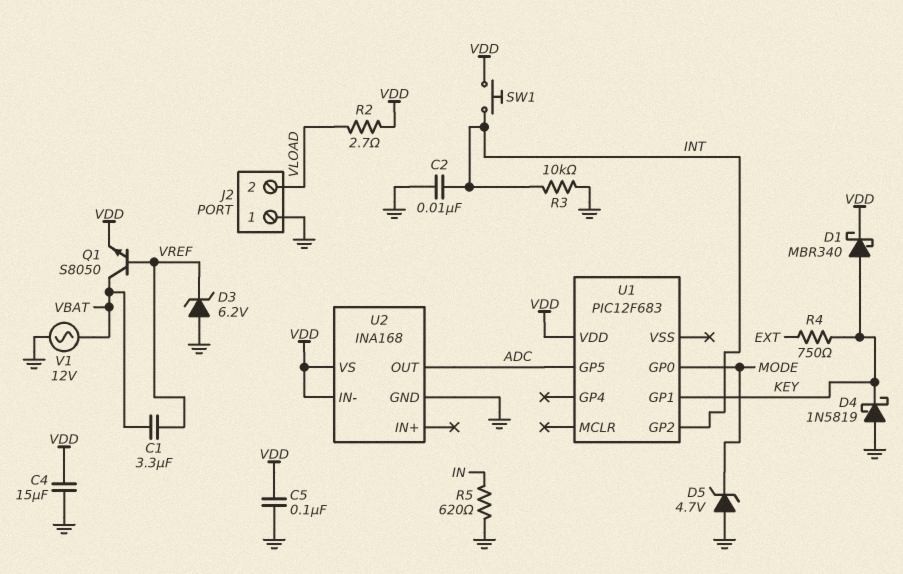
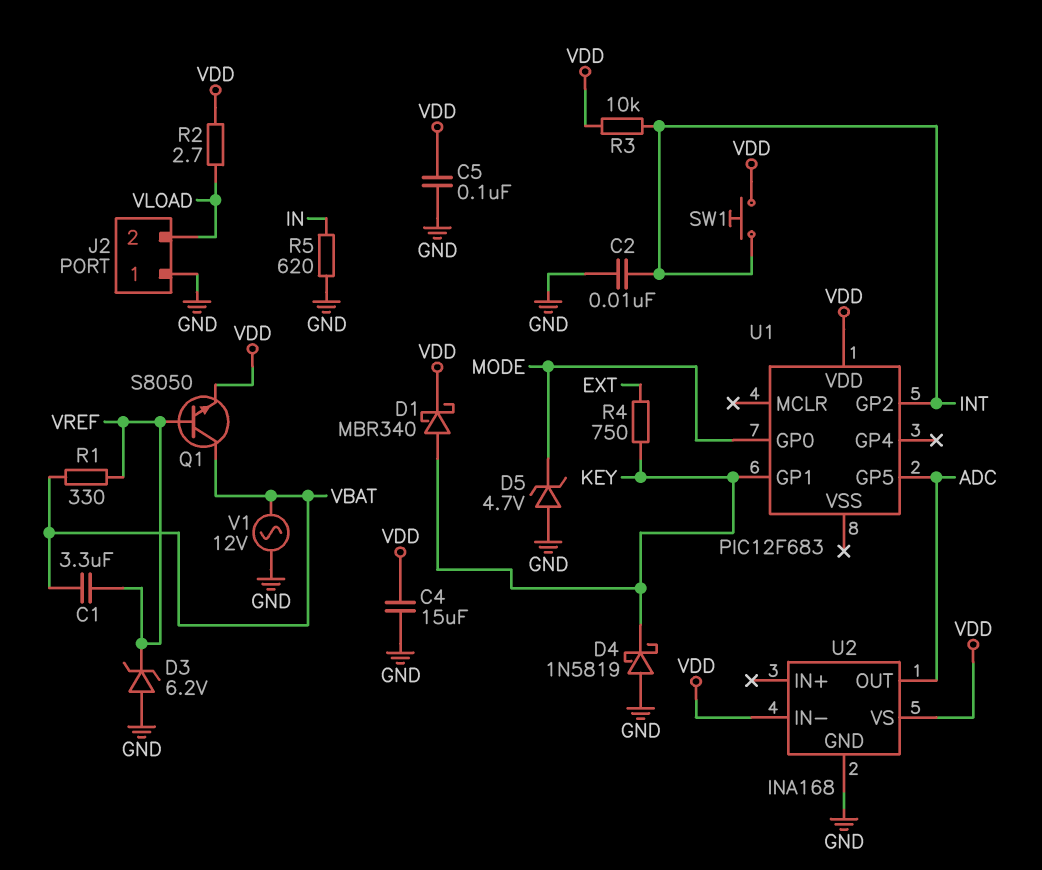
R1: none -> 330 (VBAT, VREF)
R3: 10k (GND, INT) -> 10k (INT, VDD)

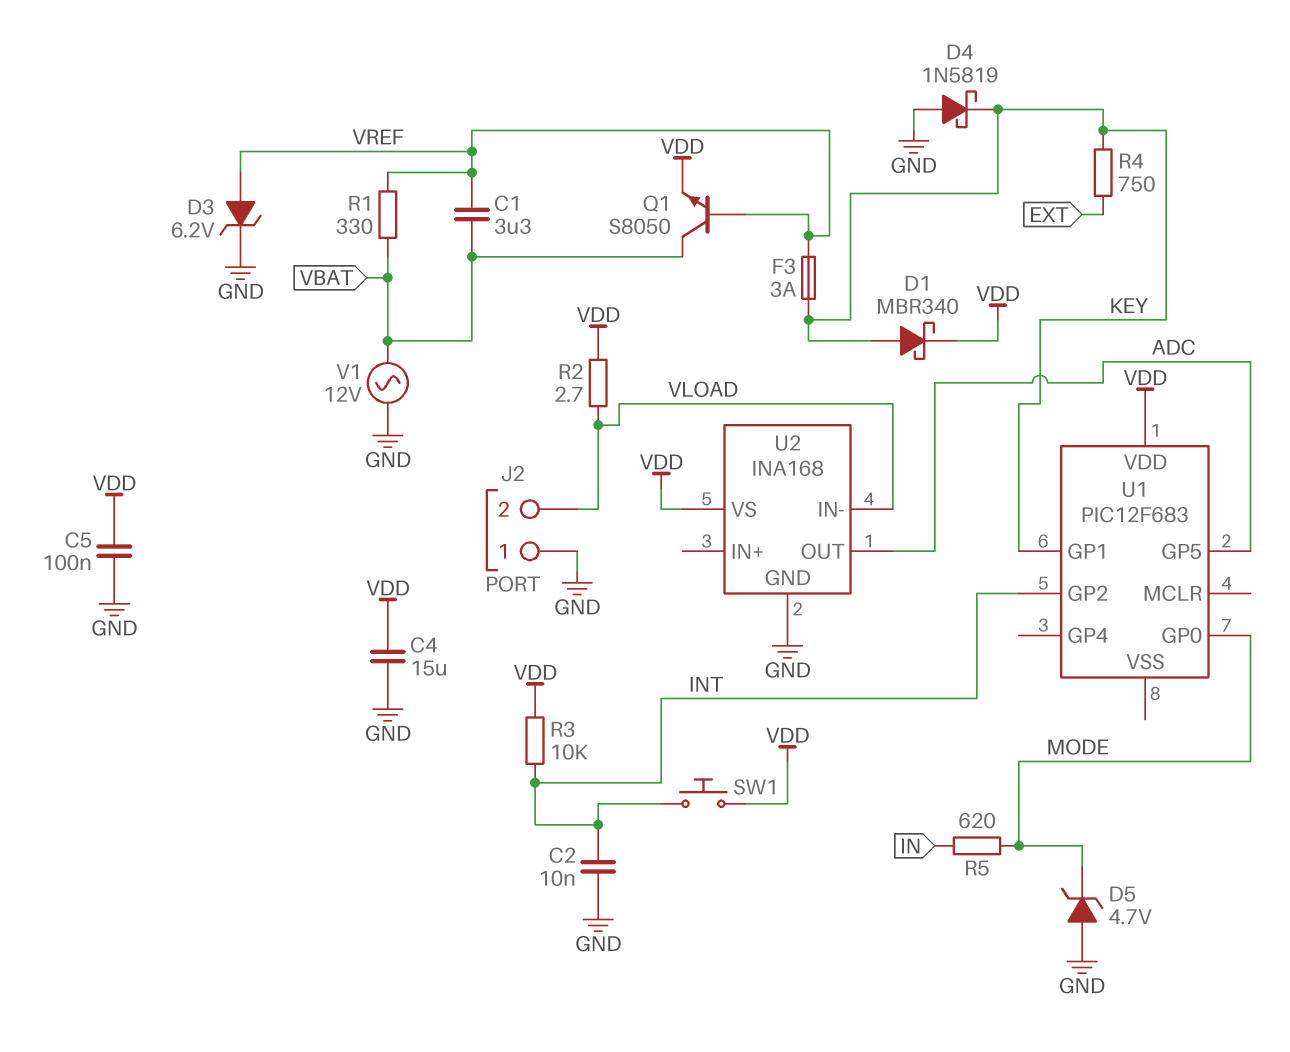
D3: zener 6.2V (A GND, K VREF) -> zener 6.2V (A VREF, K GND)
F3: none -> 3A (KEY, VREF)
R5: 620 (GND, IN) -> 620 (IN, MODE)
U2 pin IN-: VDD -> VLOAD

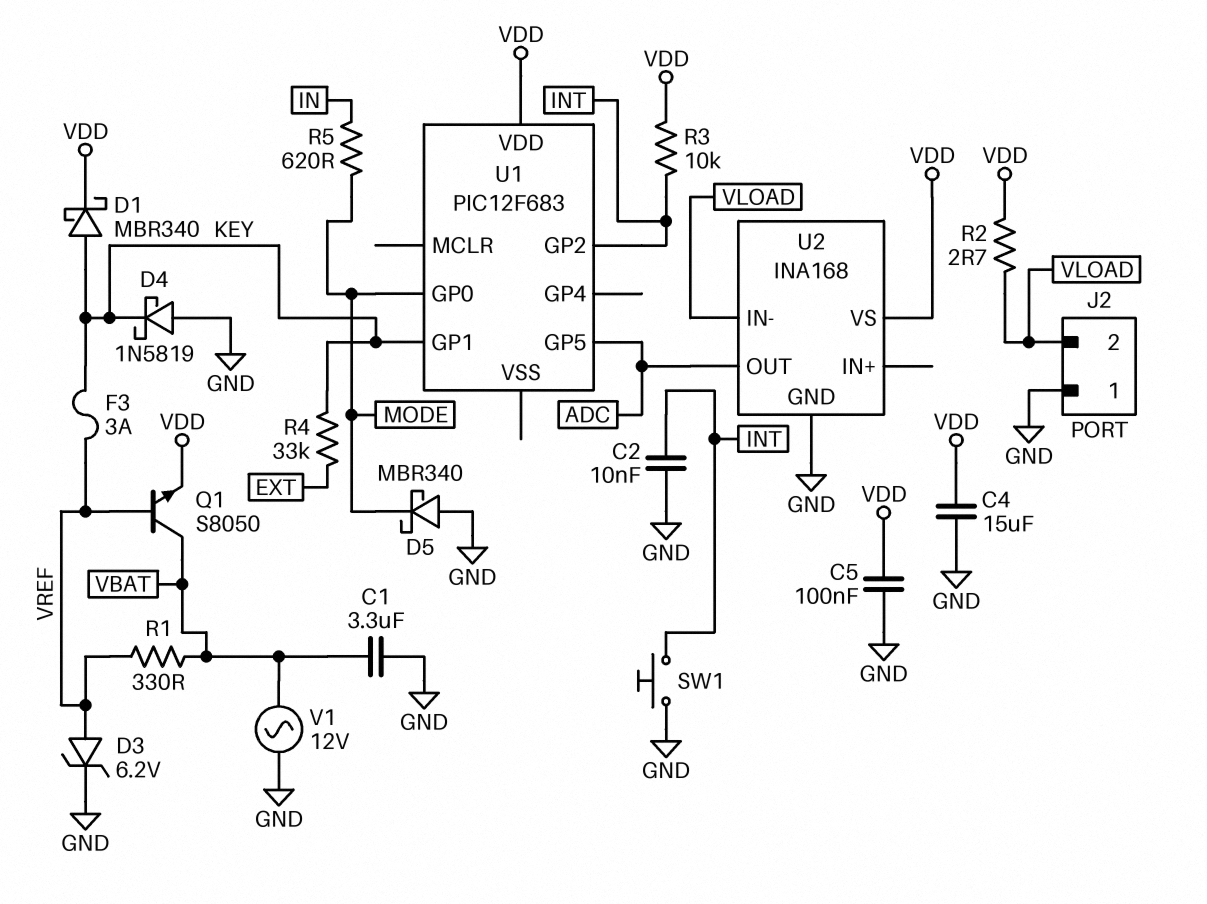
C1: 3.3uF (VBAT, VREF) -> 3.3uF (GND, VBAT)
D5: zener 4.7V (A GND, K MODE) -> schottky MBR340 (A GND, K MODE)
R4: 750 (EXT, KEY) -> 33k (EXT, KEY)
SW1: button (INT, VDD) -> button (GND, INT)

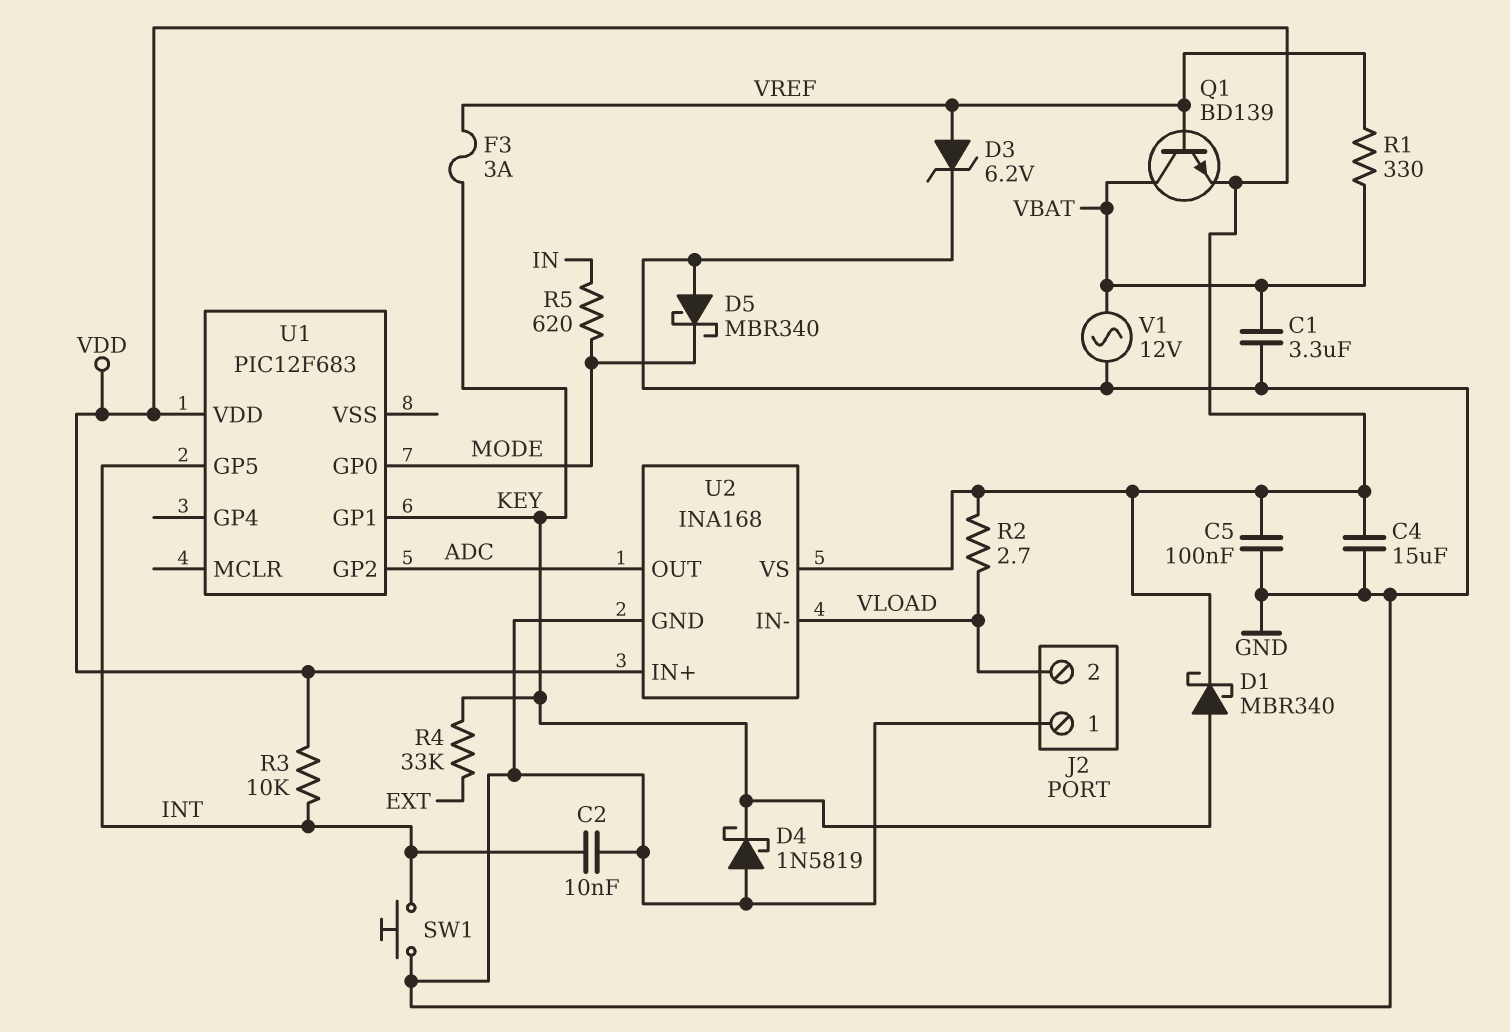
Q1: NPN S8050 (B VREF, C VBAT, E VDD) -> NPN BD139 (B VREF, C VBAT, E VDD)
U1 pin GP2: INT -> ADC
U1 pin GP5: ADC -> INT
U2 pin IN+: none -> VDD

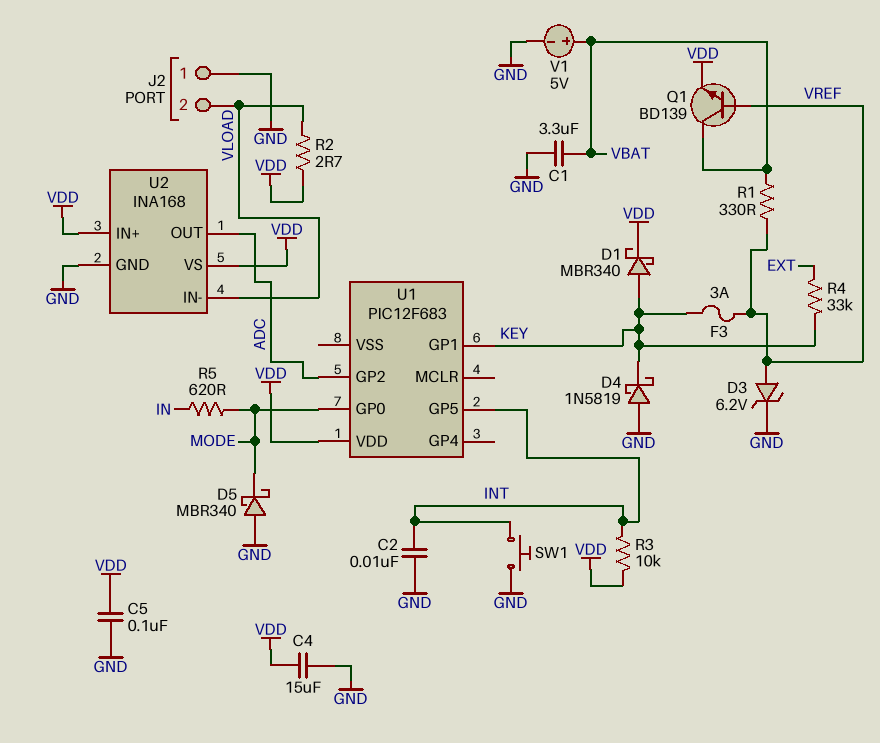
V1: AC 12V (GND, VBAT) -> 5V (plus VBAT, minus GND)

